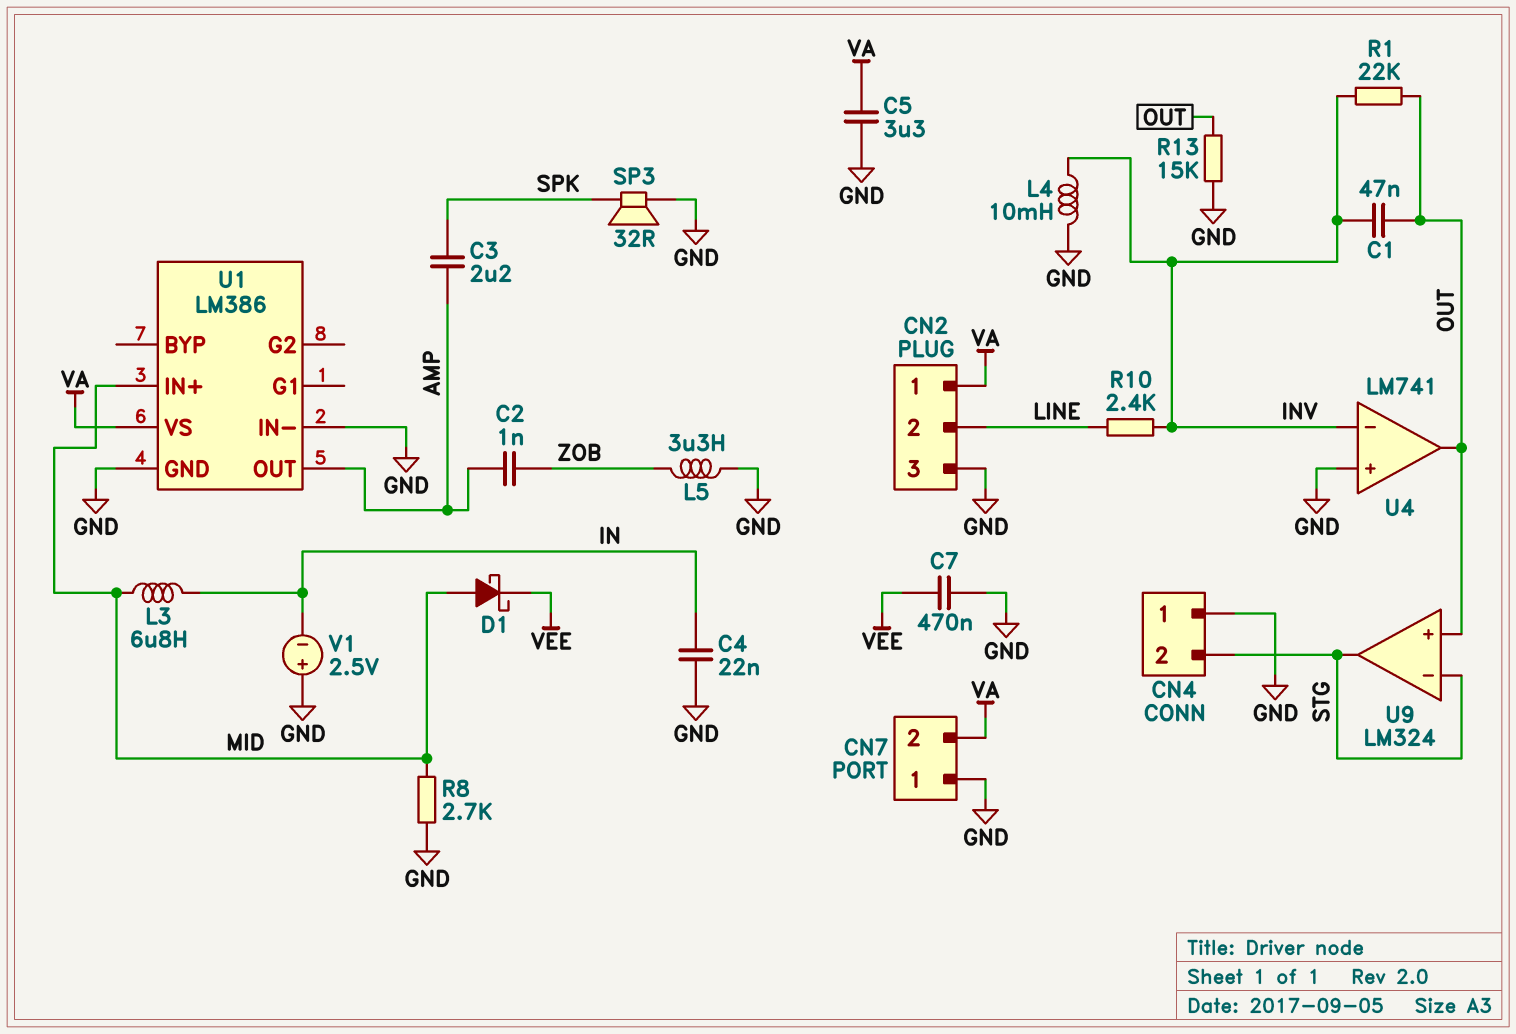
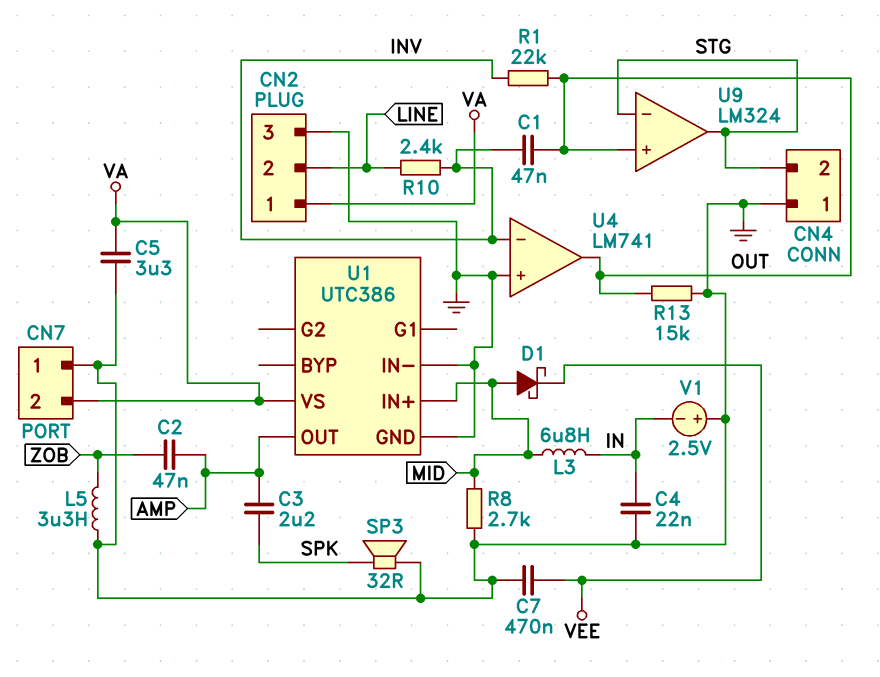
C2: 1nF (AMP, ZOB) -> 47nF (AMP, ZOB)
L4: 10mH (GND, INV) -> none
U1: LM386 -> UTC386

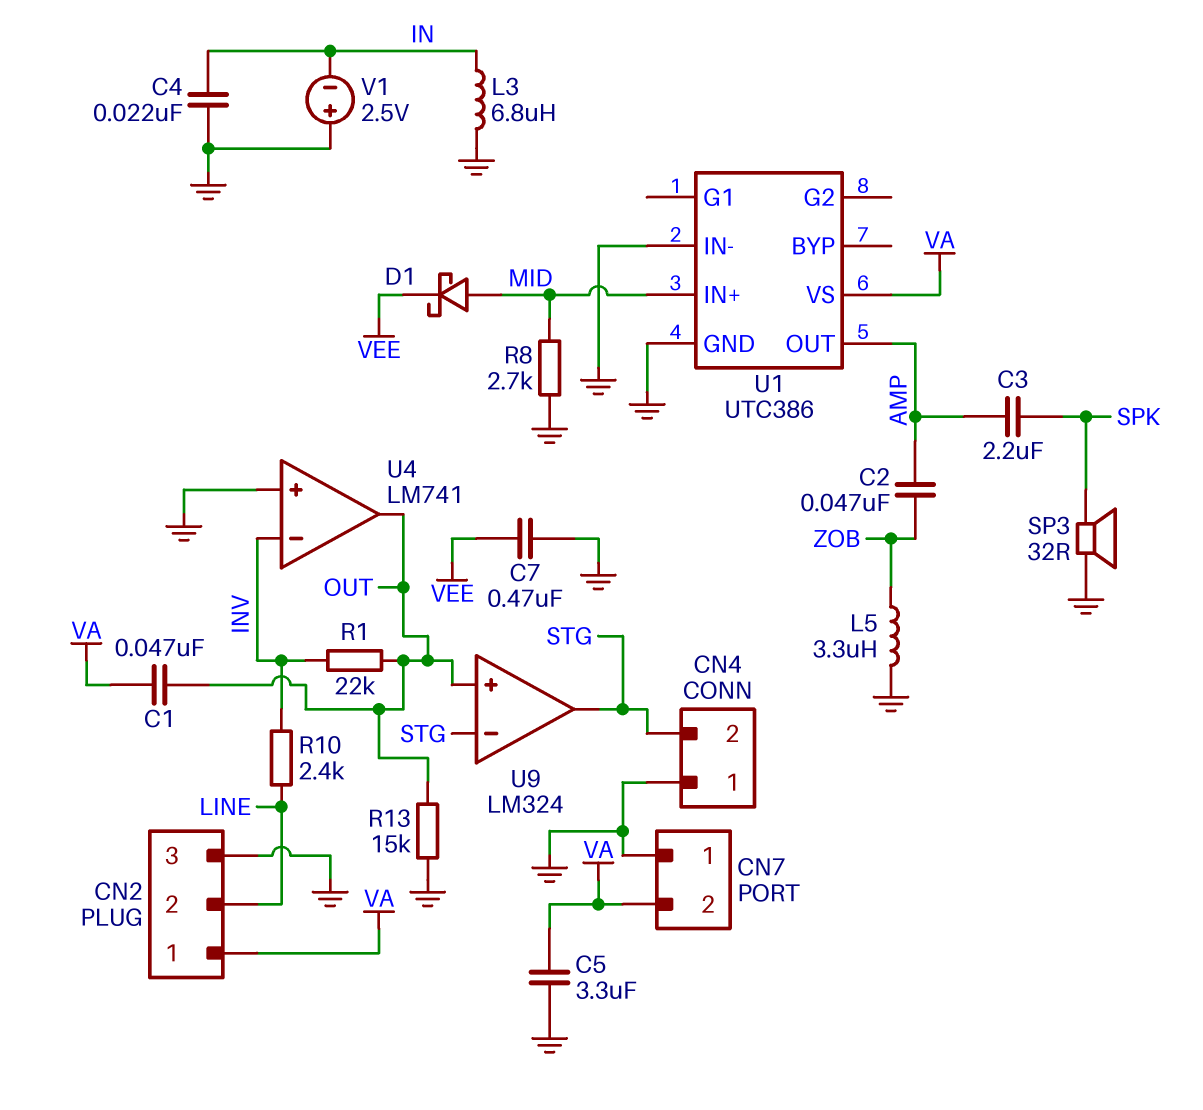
C1: 47nF (INV, OUT) -> 47nF (OUT, VA)
L3: 6.8uH (IN, MID) -> 6.8uH (GND, IN)

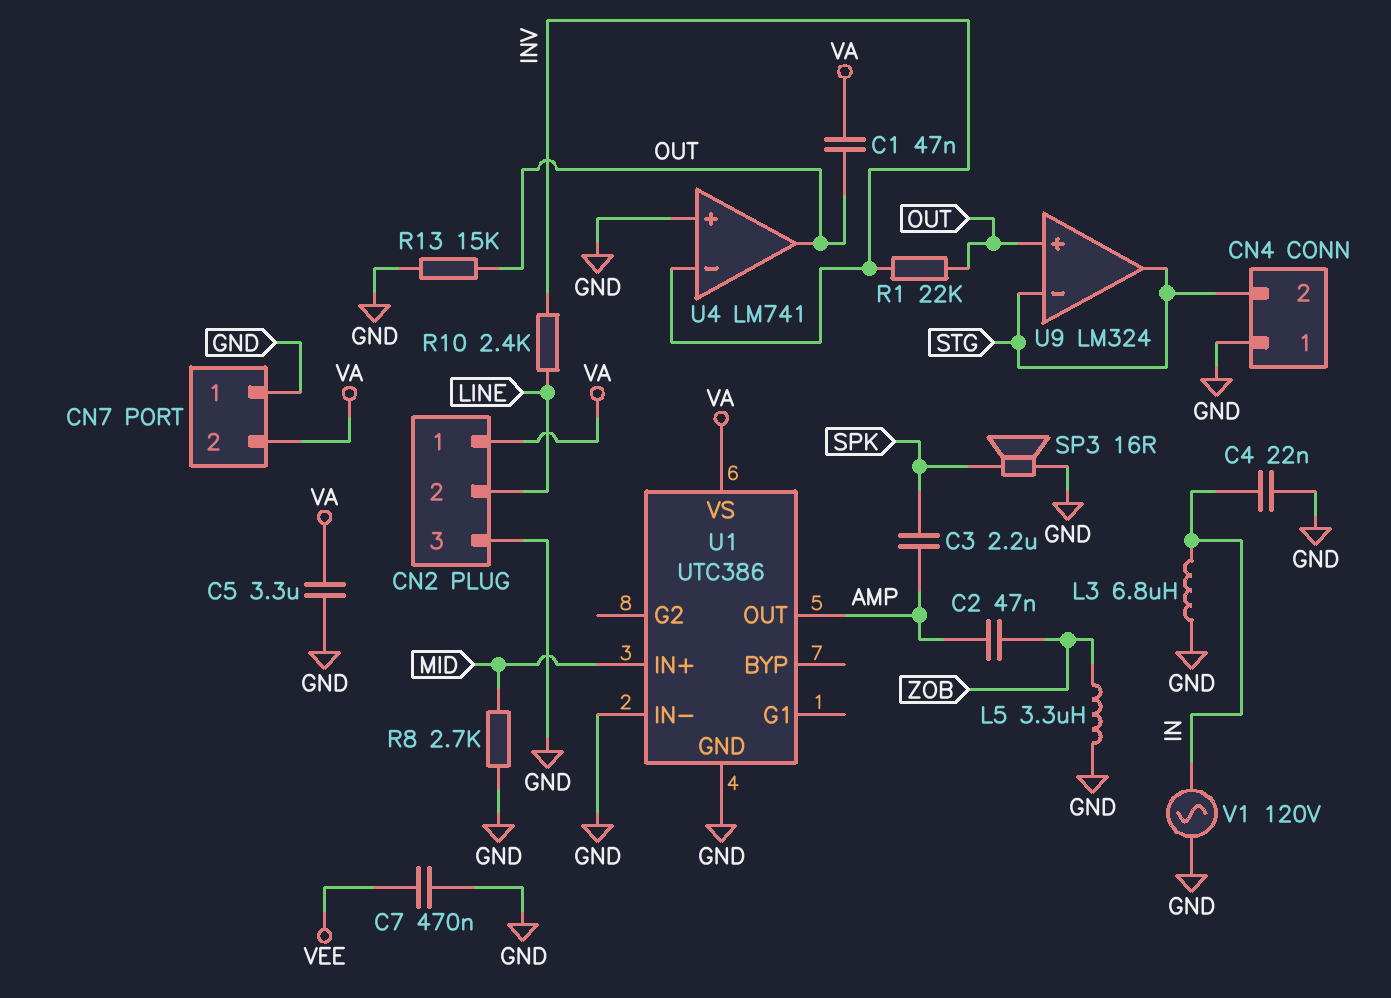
D1: schottky (A MID, K VEE) -> none
SP3: speaker 32R (GND, SPK) -> speaker 16R (GND, SPK)
V1: 2.5V (plus GND, minus IN) -> AC 120V (GND, IN)

